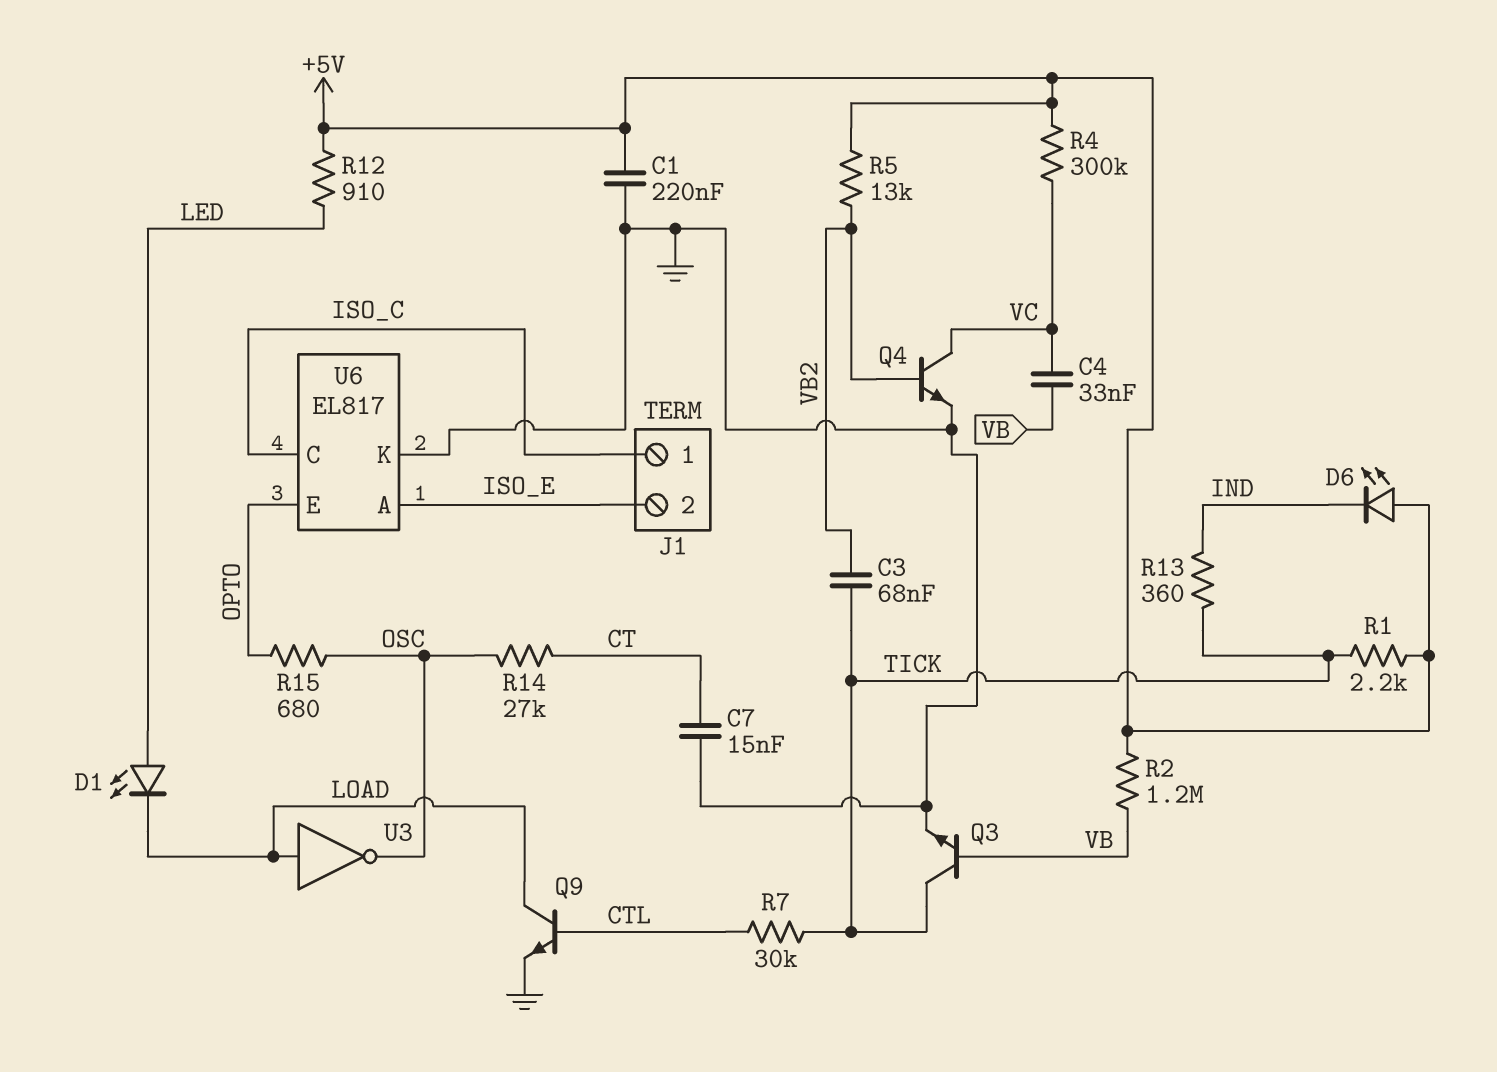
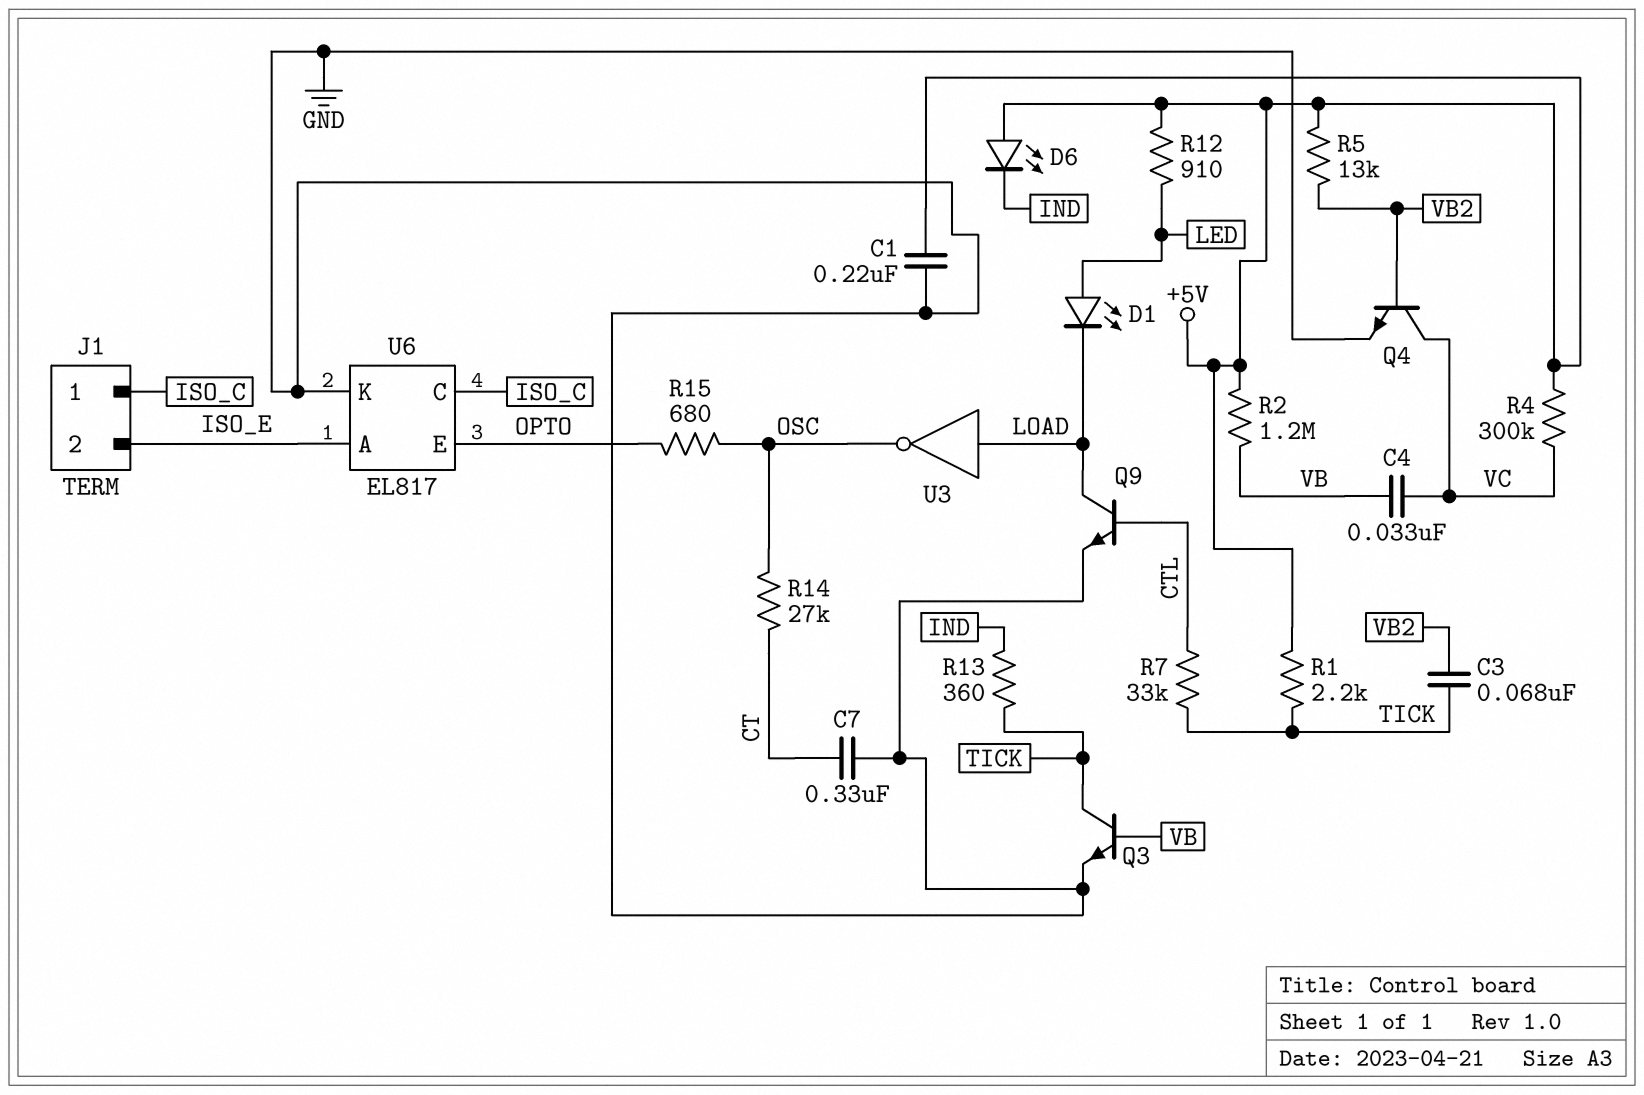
C7: 15nF (CT, GND) -> 330nF (CT, GND)
R7: 30k (CTL, TICK) -> 33k (CTL, TICK)

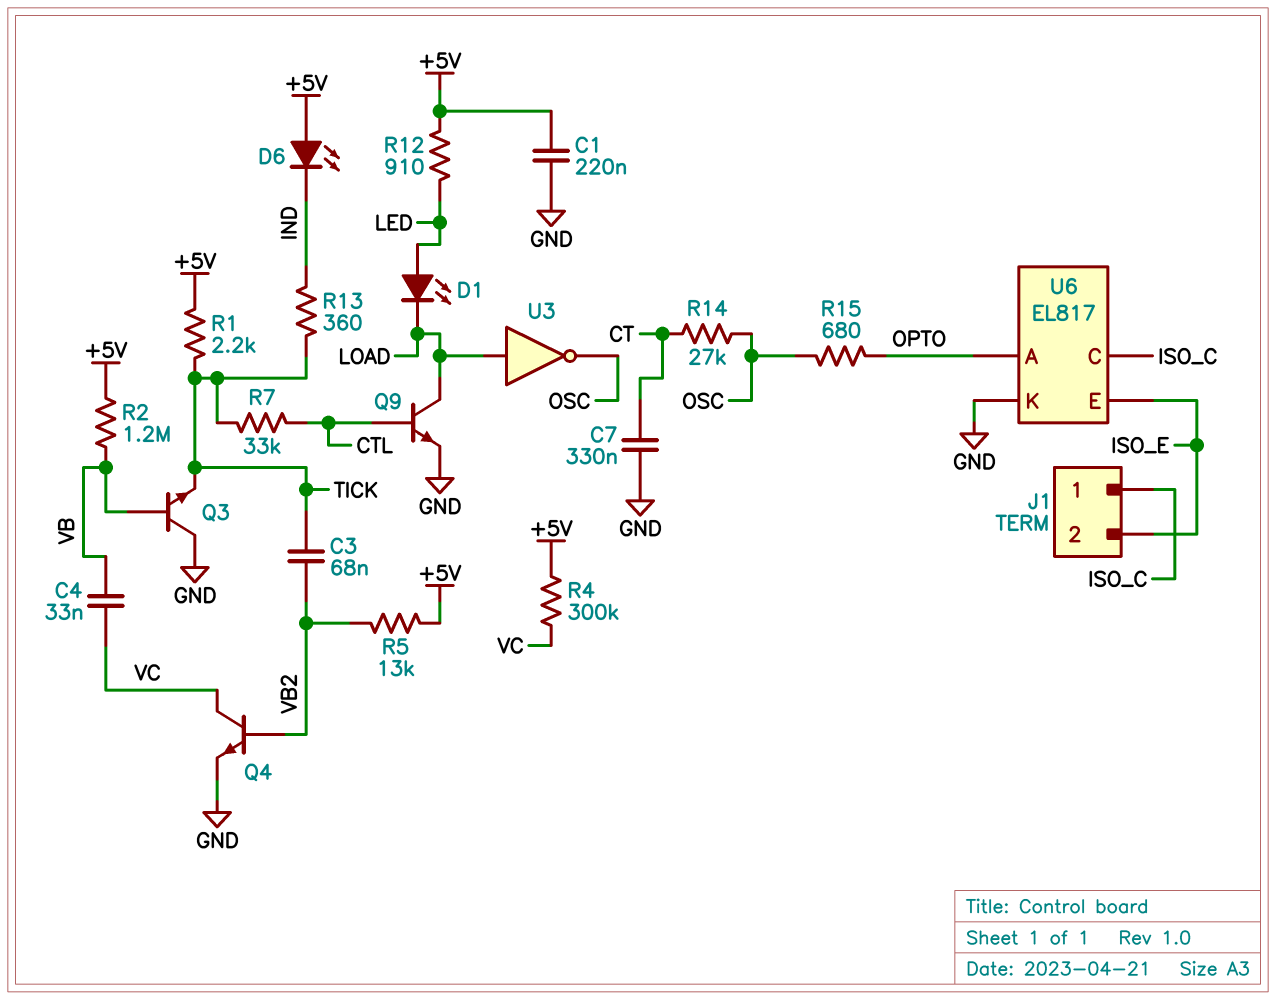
Q3: NPN (B VB, C TICK, E GND) -> NPN (B VB, C GND, E TICK)
U6 pin A: ISO_E -> OPTO
U6 pin E: OPTO -> ISO_E

